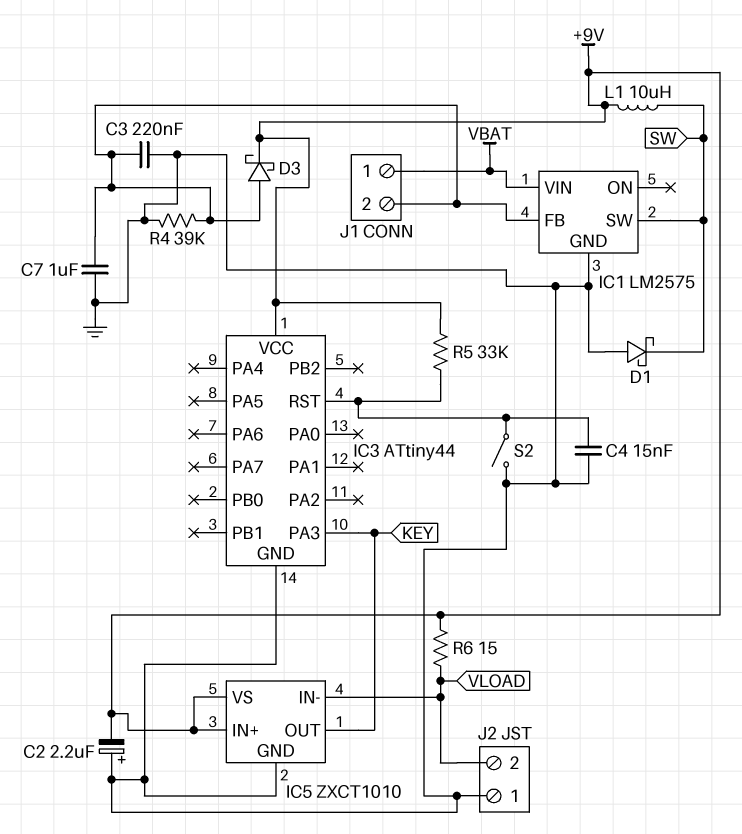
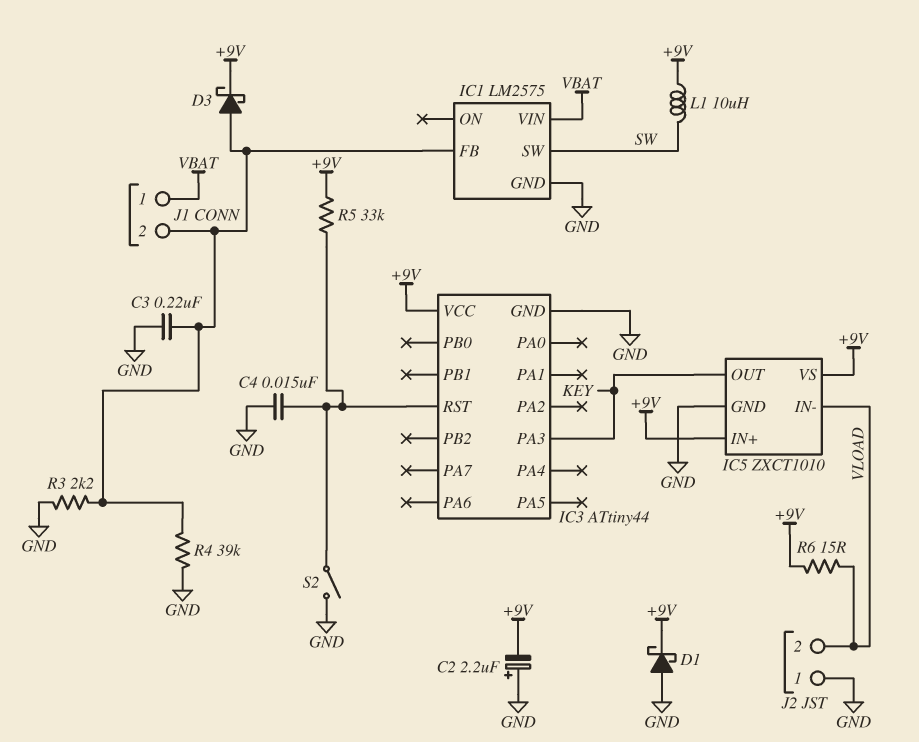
C7: 1uF (GND, IC1/FB) -> none
D1: schottky (A GND, K SW) -> schottky (A GND, K +9V)
R3: none -> 2.2k (GND, IC1/FB)

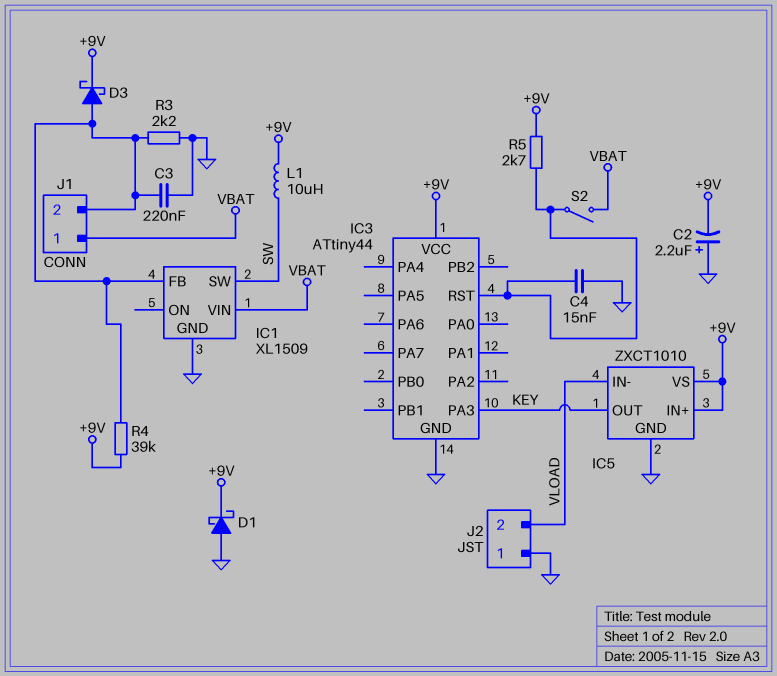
IC1: LM2575 -> XL1509
R4: 39k (GND, IC1/FB) -> 39k (+9V, IC1/FB)
R5: 33k (+9V, IC3/RST) -> 2.7k (+9V, IC3/RST)
R6: 15 (+9V, VLOAD) -> none
S2: switch (GND, IC3/RST) -> switch (IC3/RST, VBAT)

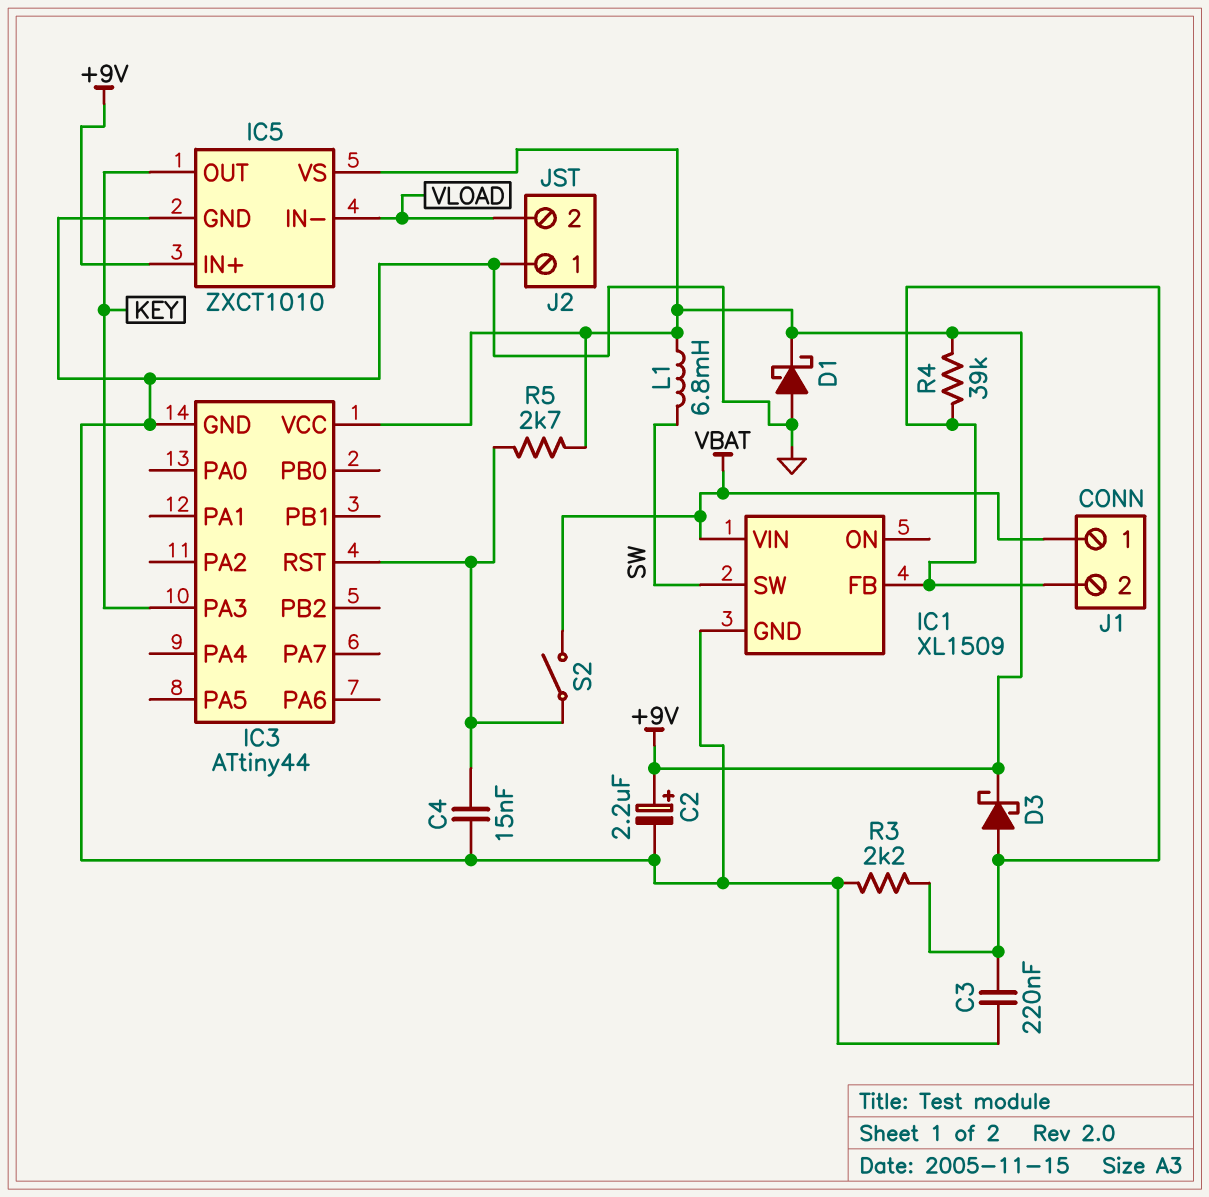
C2: 2.2uF (plus GND, minus +9V) -> 2.2uF (plus +9V, minus GND)
L1: 10uH (+9V, SW) -> 6.8mH (+9V, SW)

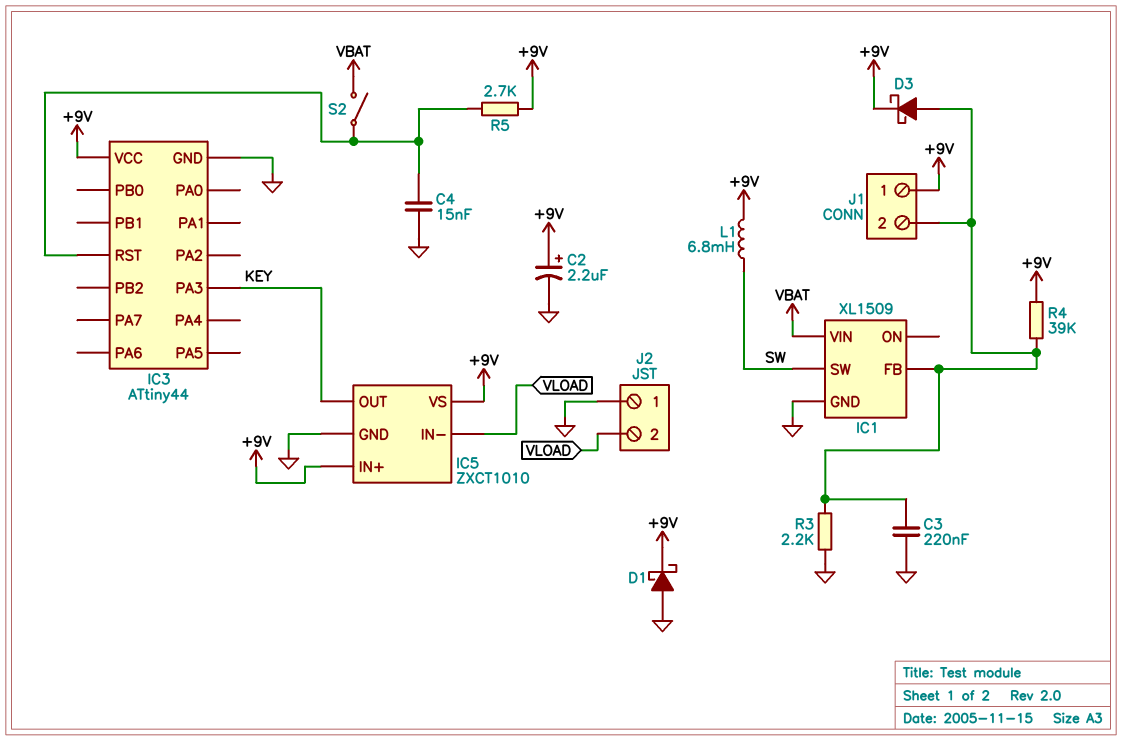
J1 pin 1: VBAT -> +9V

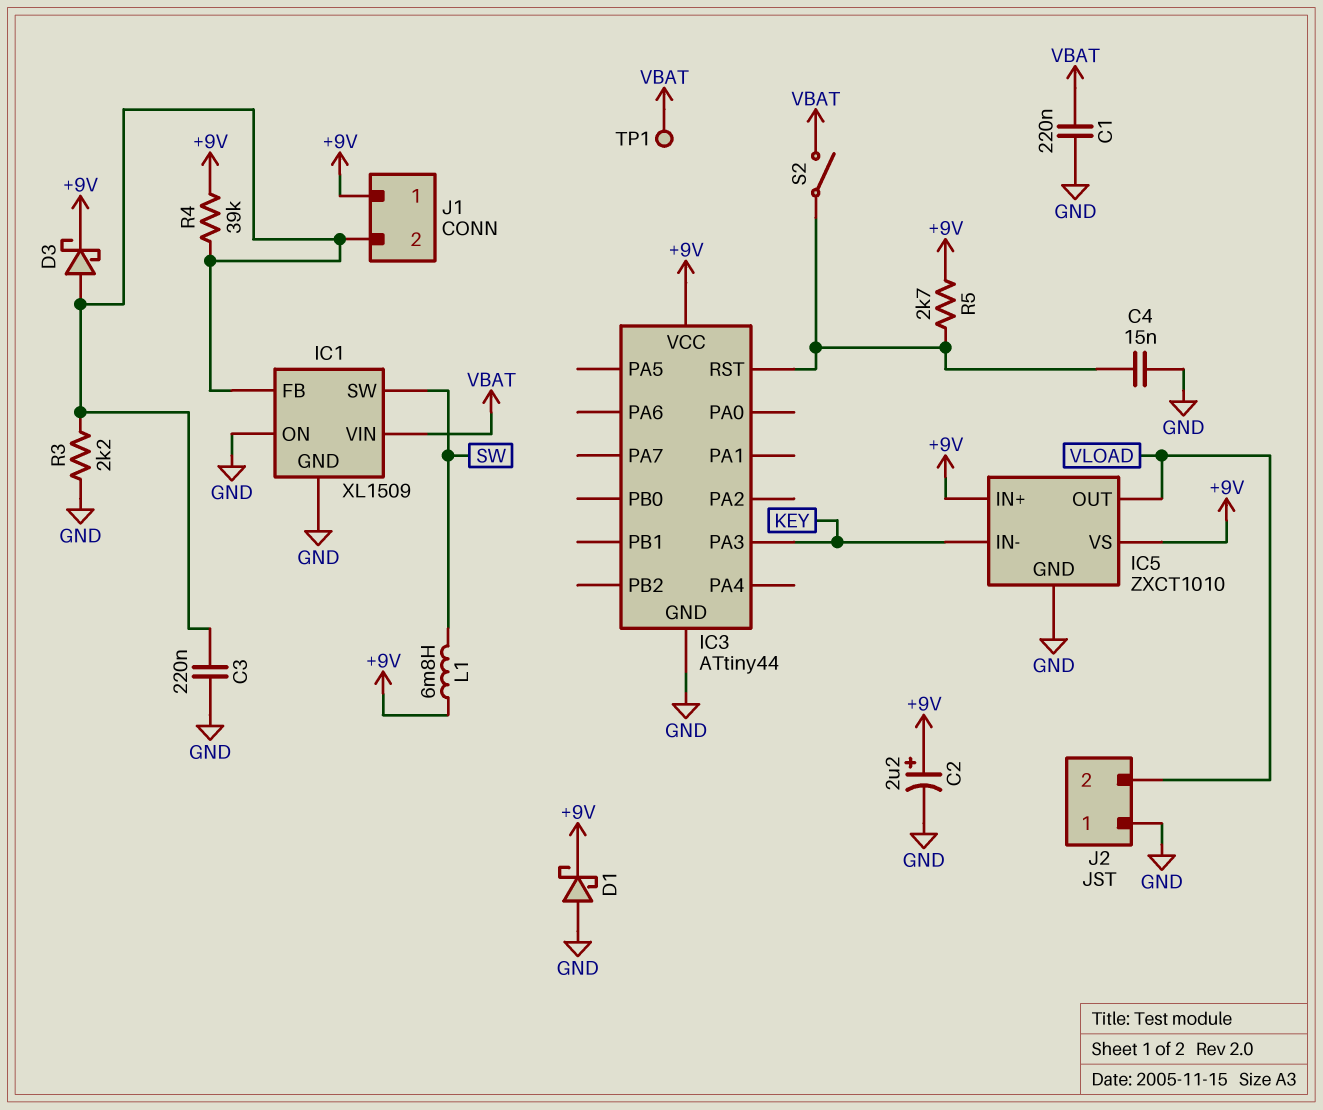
C1: none -> 220nF (GND, VBAT)
IC1 pin ON: none -> GND
IC5 pin IN-: VLOAD -> KEY
IC5 pin OUT: KEY -> VLOAD
TP1: none -> test point (VBAT)

